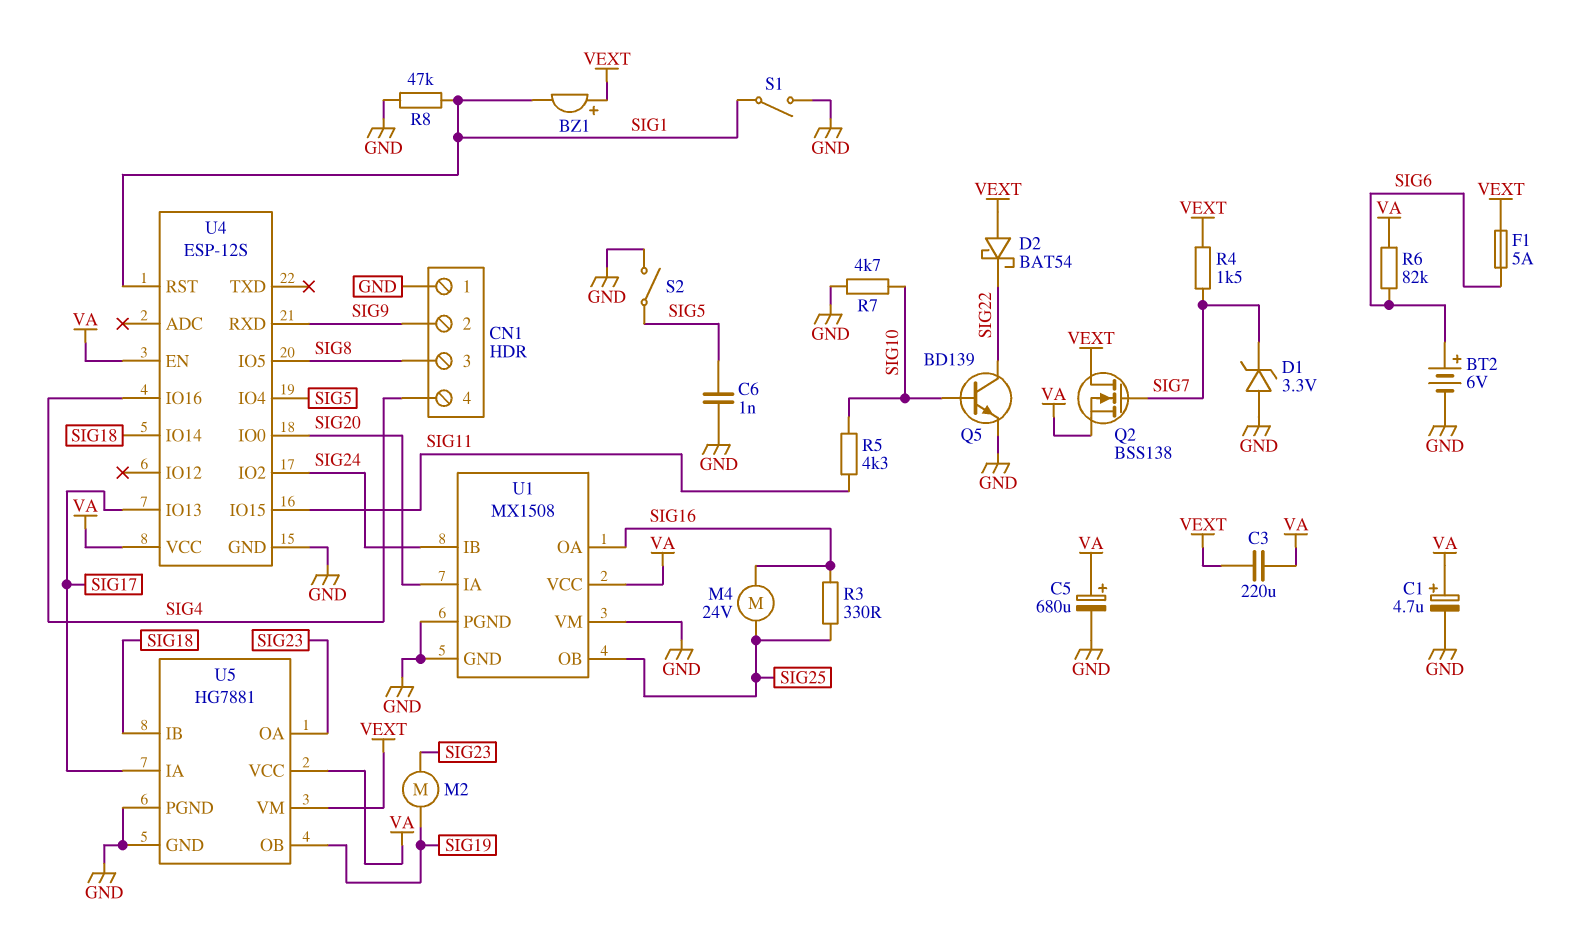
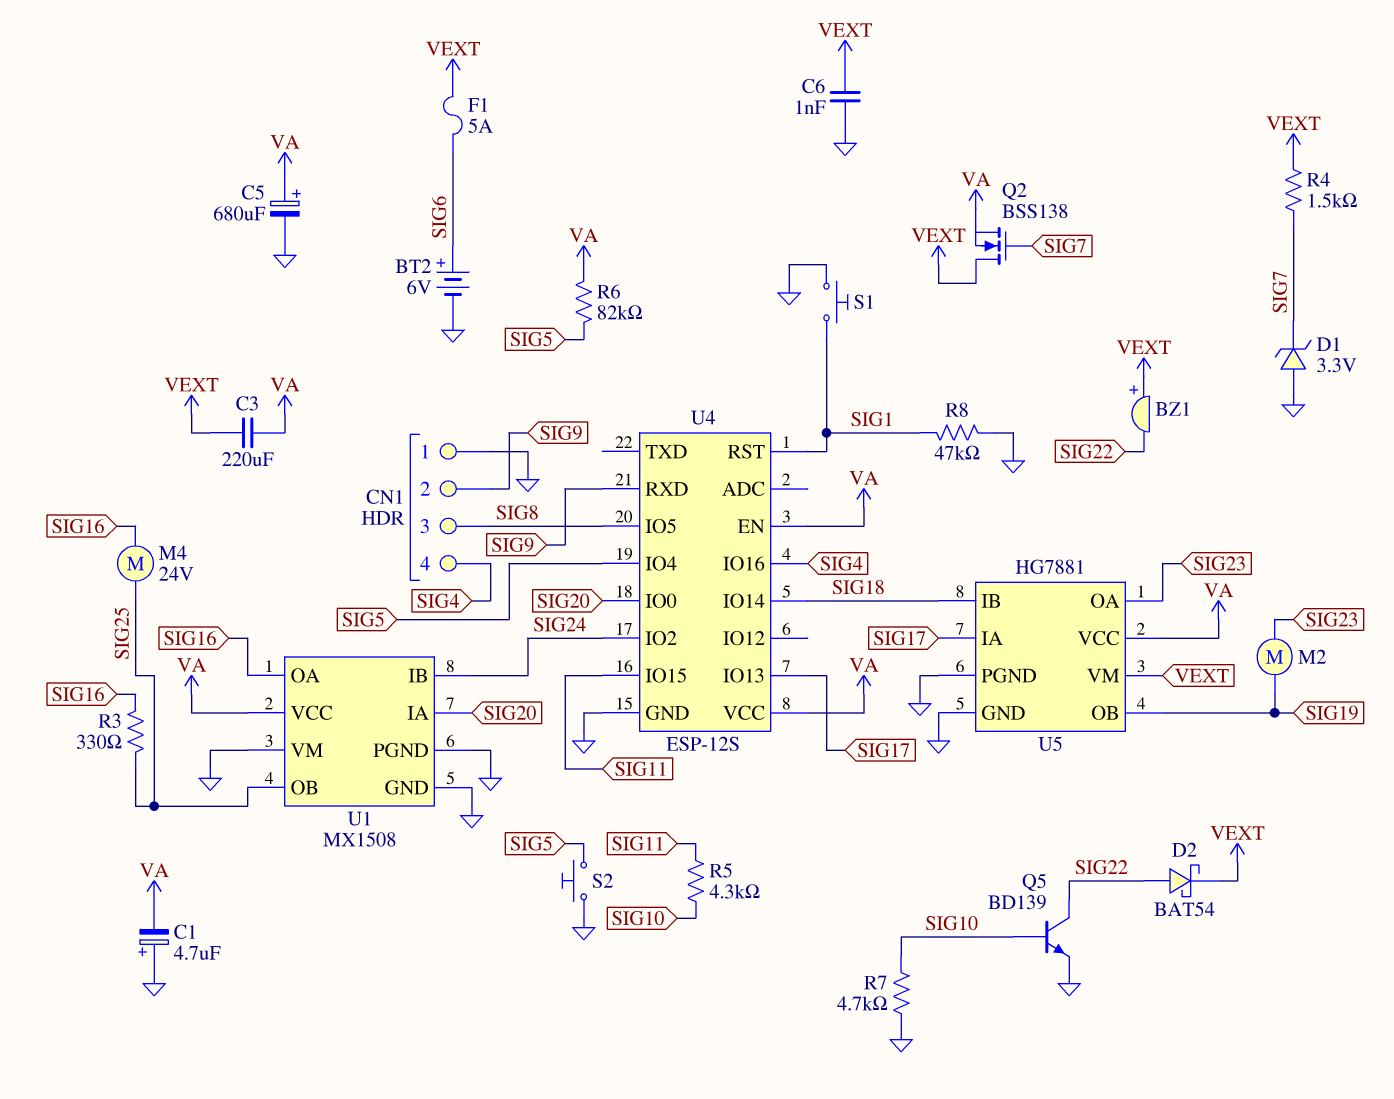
BZ1: buzzer (plus VEXT, minus SIG1) -> buzzer (plus VEXT, minus SIG22)
C1: 4.7uF (plus VA, minus GND) -> 4.7uF (plus GND, minus VA)
C6: 1nF (GND, SIG5) -> 1nF (GND, VEXT)
D2: schottky BAT54 (A VEXT, K SIG22) -> schottky BAT54 (A SIG22, K VEXT)
R6: 82k (SIG6, VA) -> 82k (SIG5, VA)
S1: switch (GND, SIG1) -> button (GND, SIG1)
S2: switch (GND, SIG5) -> button (GND, SIG5)

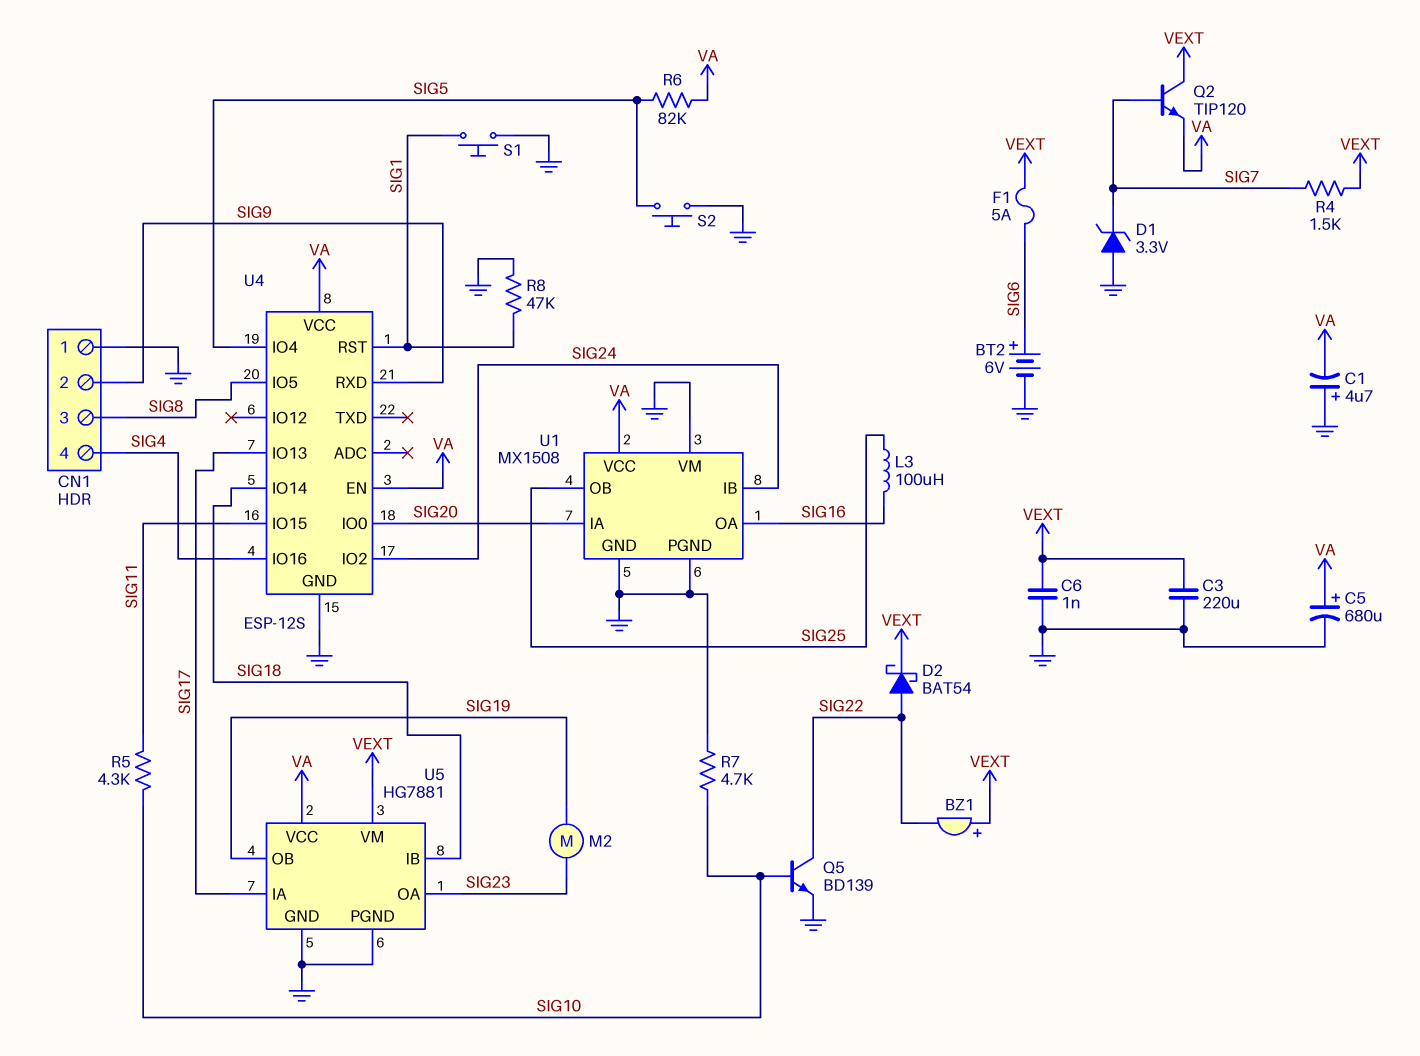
C3: 220uF (VA, VEXT) -> 220uF (GND, VEXT)
L3: none -> 100uH (SIG16, SIG25)
M4: motor 24V (SIG16, SIG25) -> none
Q2: NMOS BSS138 (G SIG7, D VEXT, S VA) -> NPN TIP120 (B SIG7, C VEXT, E VA)
R3: 330 (SIG16, SIG25) -> none

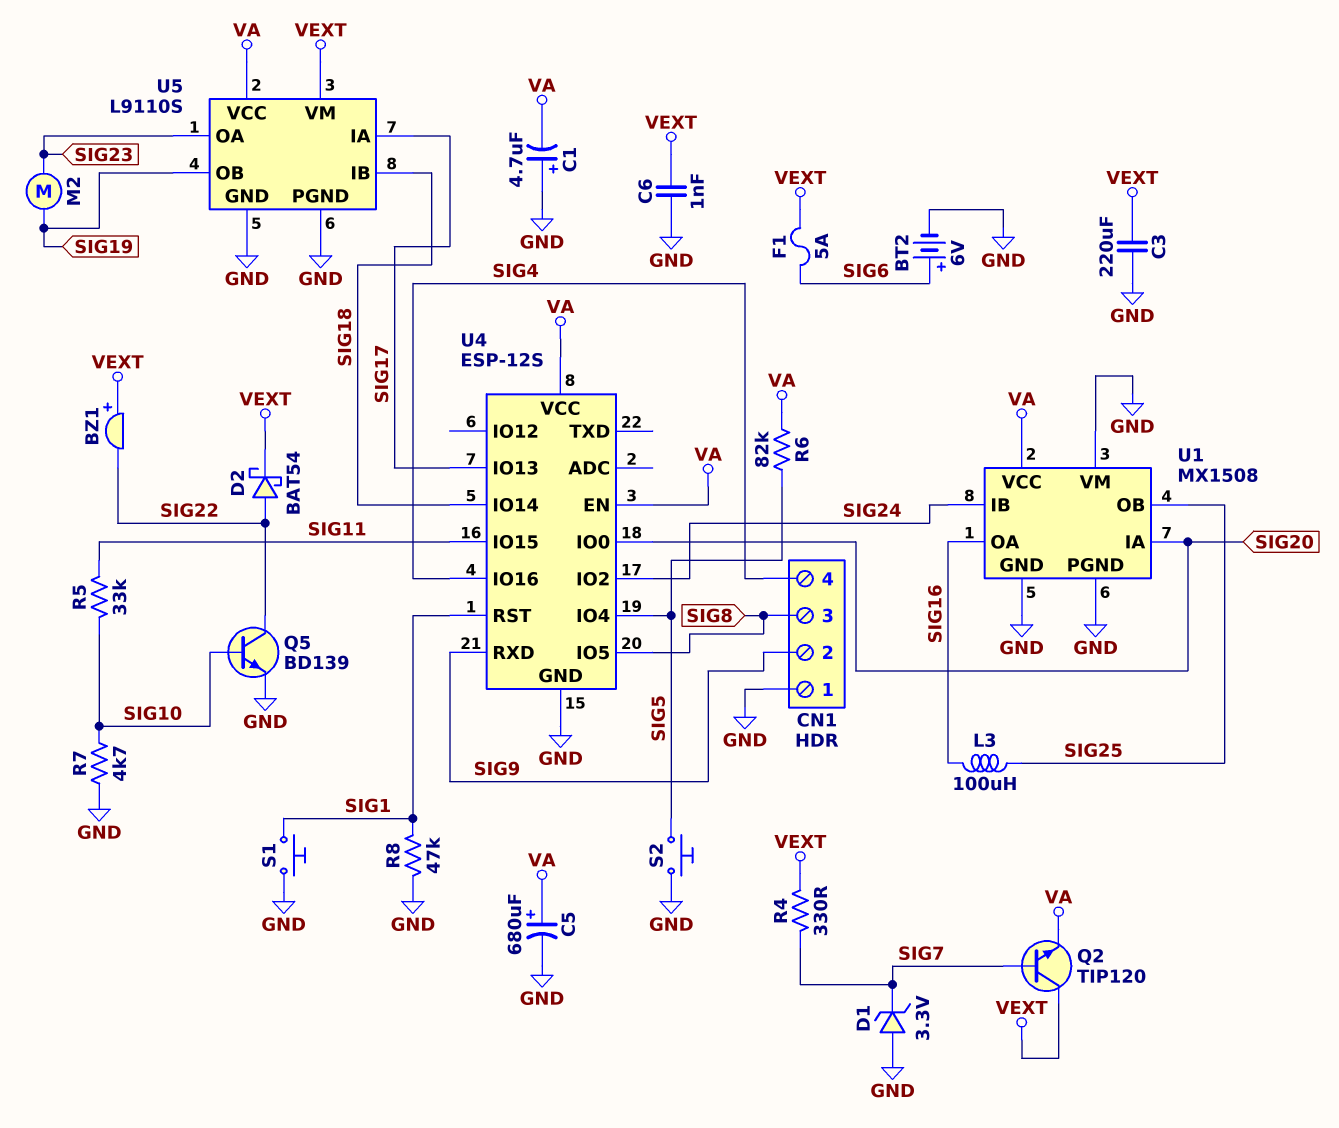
R4: 1.5k (SIG7, VEXT) -> 330 (SIG7, VEXT)
R5: 4.3k (SIG10, SIG11) -> 33k (SIG10, SIG11)
U5: HG7881 -> L9110S

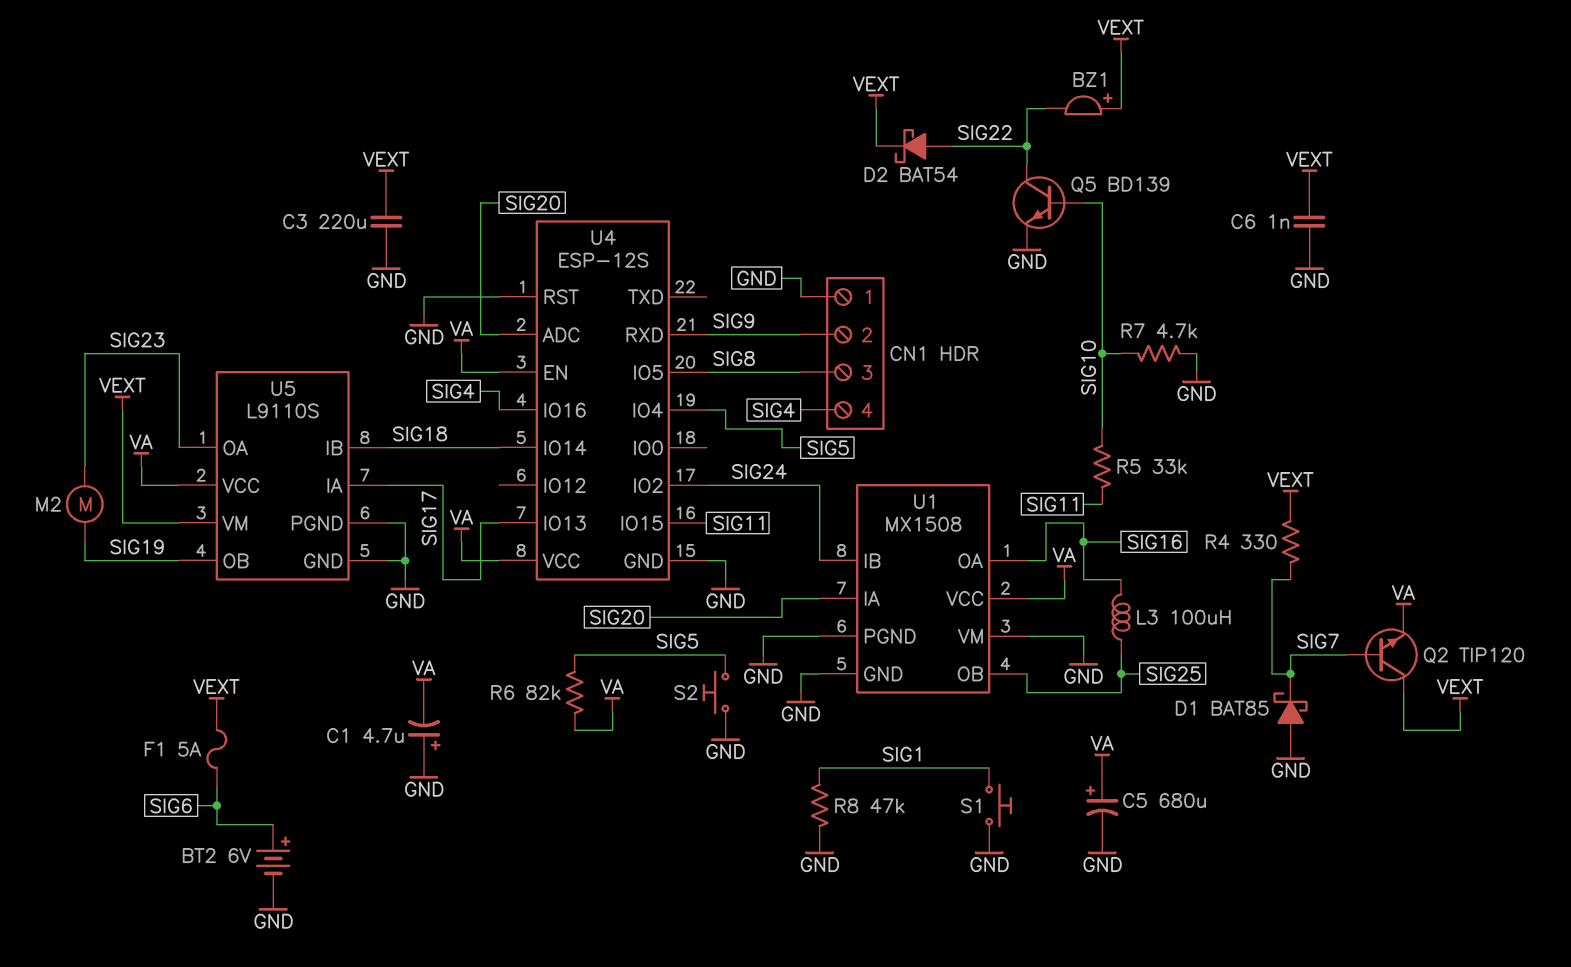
D1: zener 3.3V (A GND, K SIG7) -> schottky BAT85 (A GND, K SIG7)
U4 pin ADC: none -> SIG20
U4 pin IO0: SIG20 -> none
U4 pin RST: SIG1 -> GND

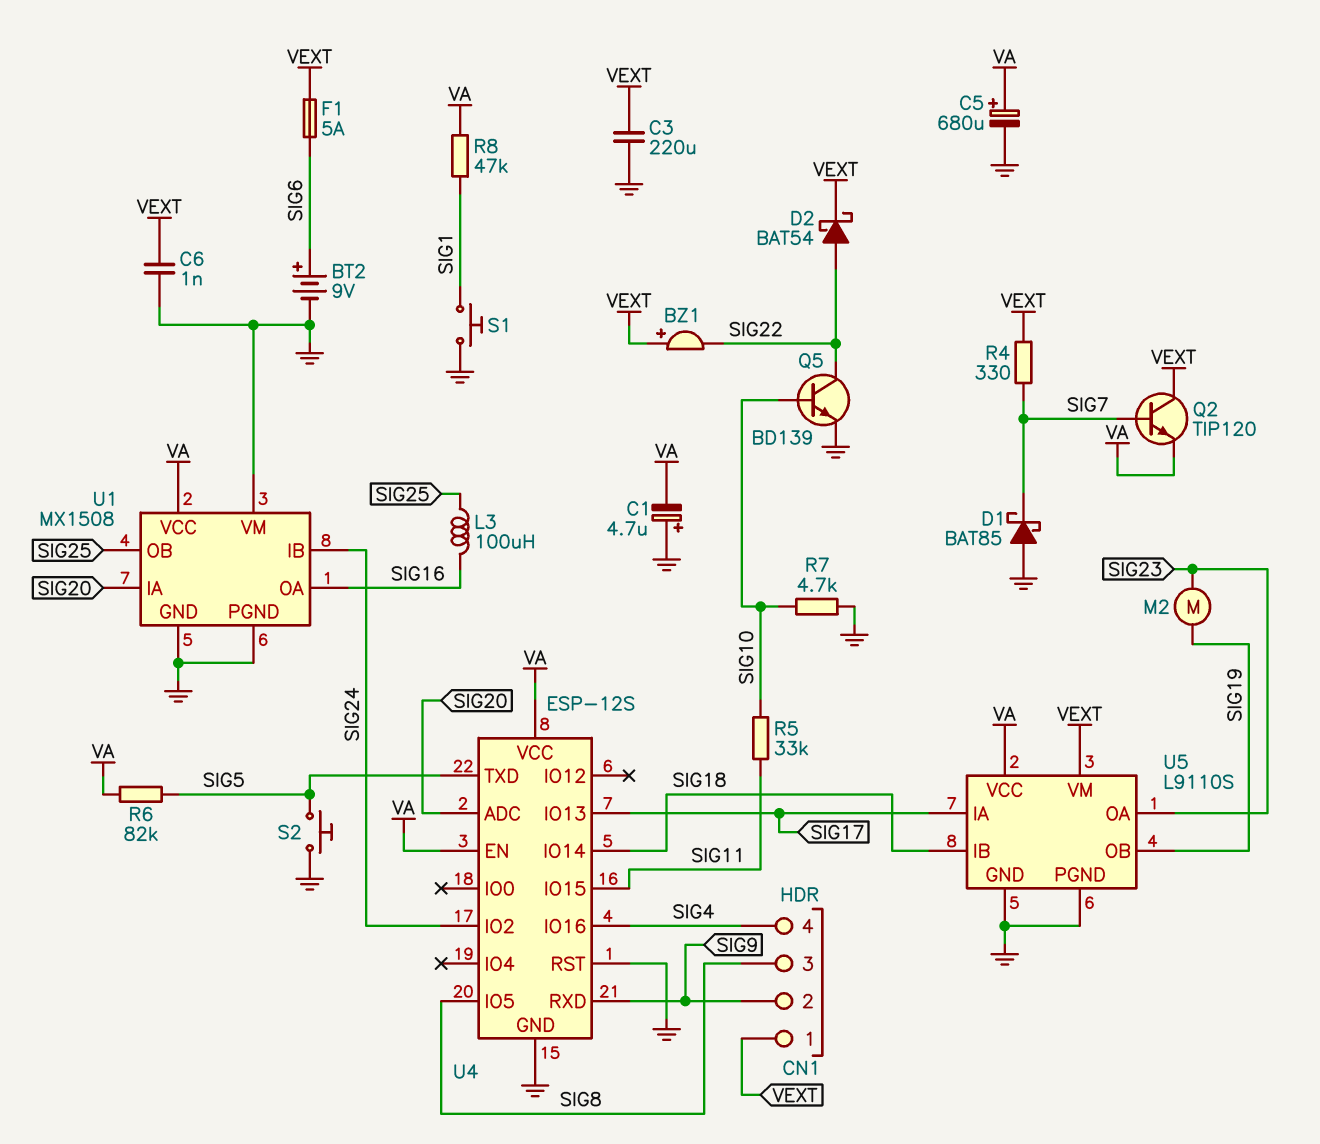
BT2: 6V (plus SIG6, minus GND) -> 9V (plus SIG6, minus GND)
CN1 pin 1: GND -> VEXT
R8: 47k (GND, SIG1) -> 47k (SIG1, VA)
U4 pin IO4: SIG5 -> none
U4 pin TXD: none -> SIG5

